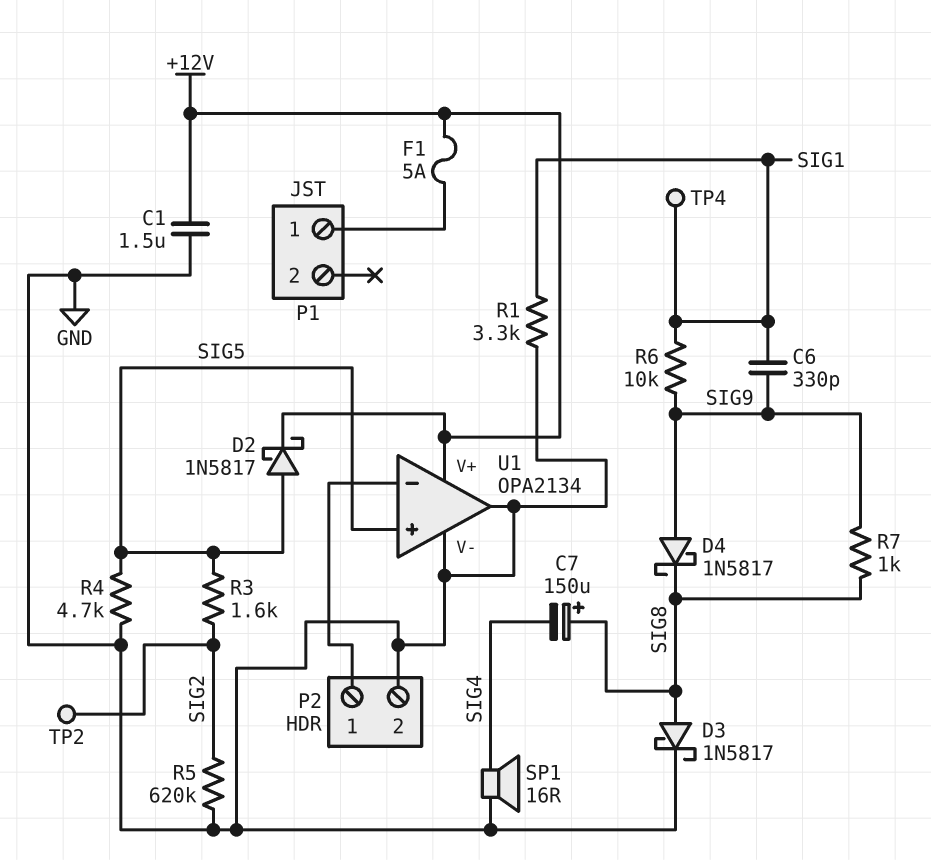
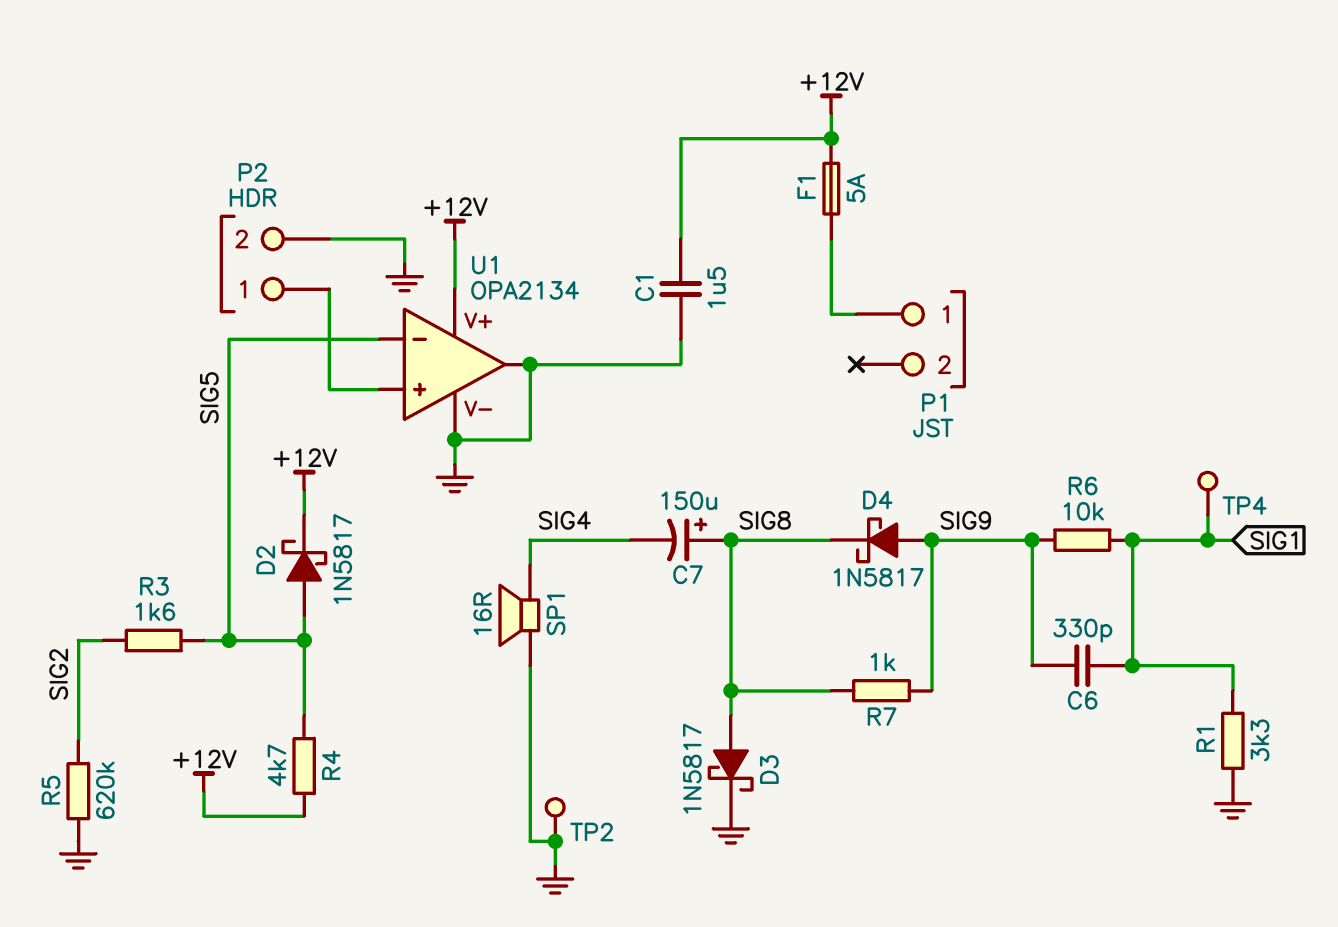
R4: 4.7k (GND, SIG5) -> 4.7k (+12V, SIG5)
TP2: test point (SIG2) -> test point (GND)
U1 pin in+: SIG5 -> P2/1
U1 pin in-: P2/1 -> SIG5

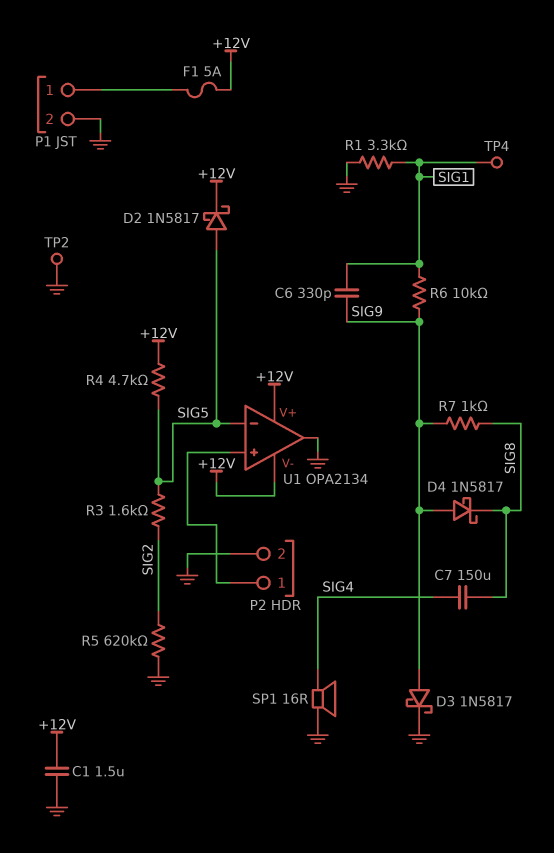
C7: 150uF (plus SIG8, minus SIG4) -> 150uF (SIG4, SIG8)
D3: schottky 1N5817 (A SIG8, K GND) -> schottky 1N5817 (A SIG9, K GND)
P1 pin 2: none -> GND
U1 pin V-: GND -> +12V

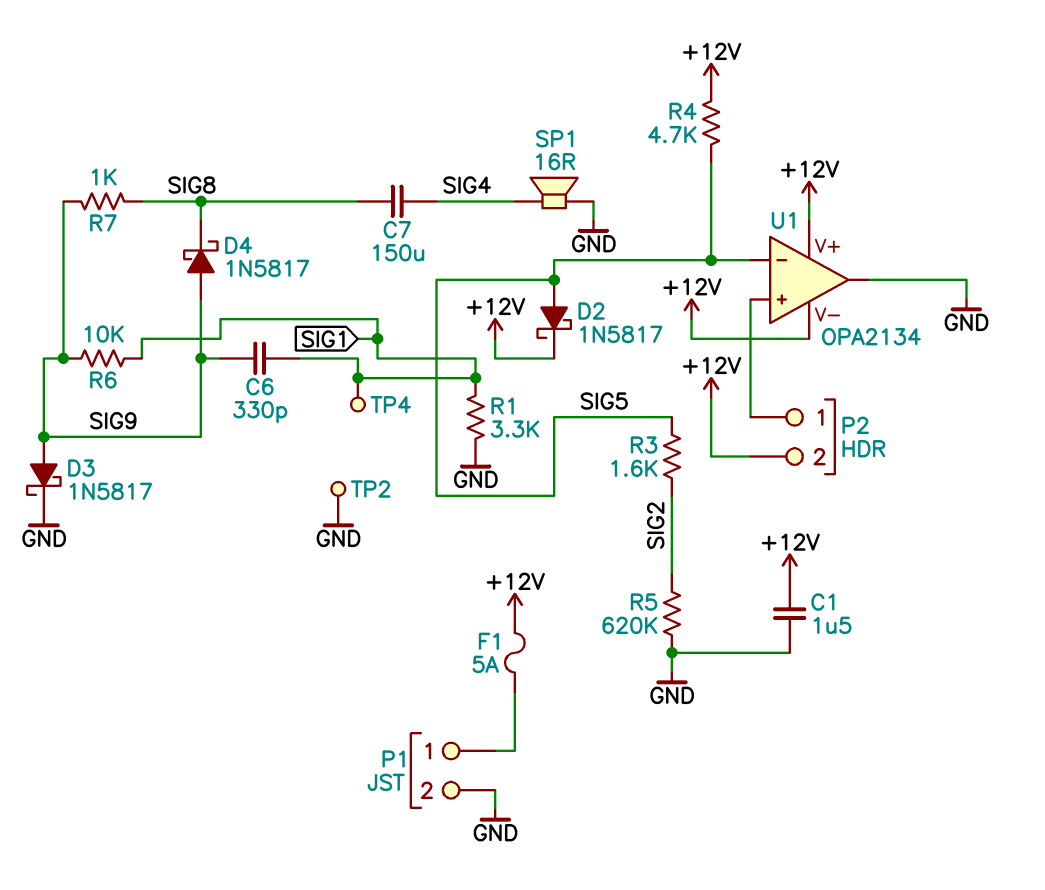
P2 pin 2: GND -> +12V

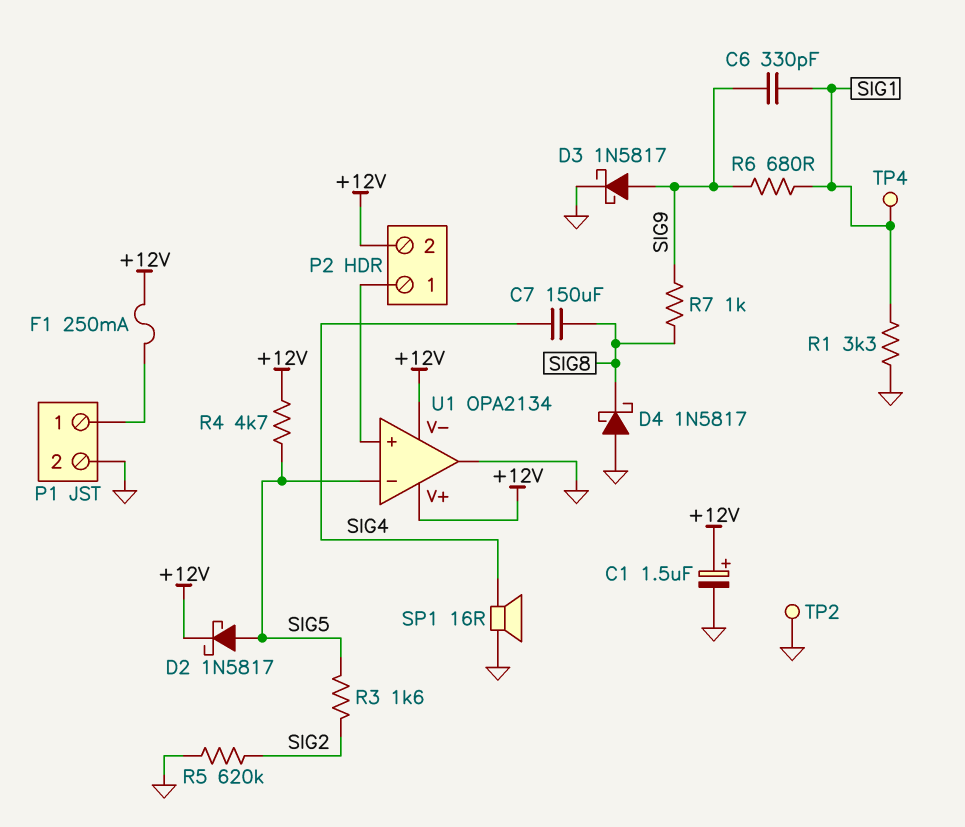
C1: 1.5uF (+12V, GND) -> 1.5uF (plus +12V, minus GND)
D4: schottky 1N5817 (A SIG9, K SIG8) -> schottky 1N5817 (A GND, K SIG8)
F1: 5A (+12V, P1/1) -> 250mA (+12V, P1/1)
R6: 10k (SIG1, SIG9) -> 680 (SIG1, SIG9)

